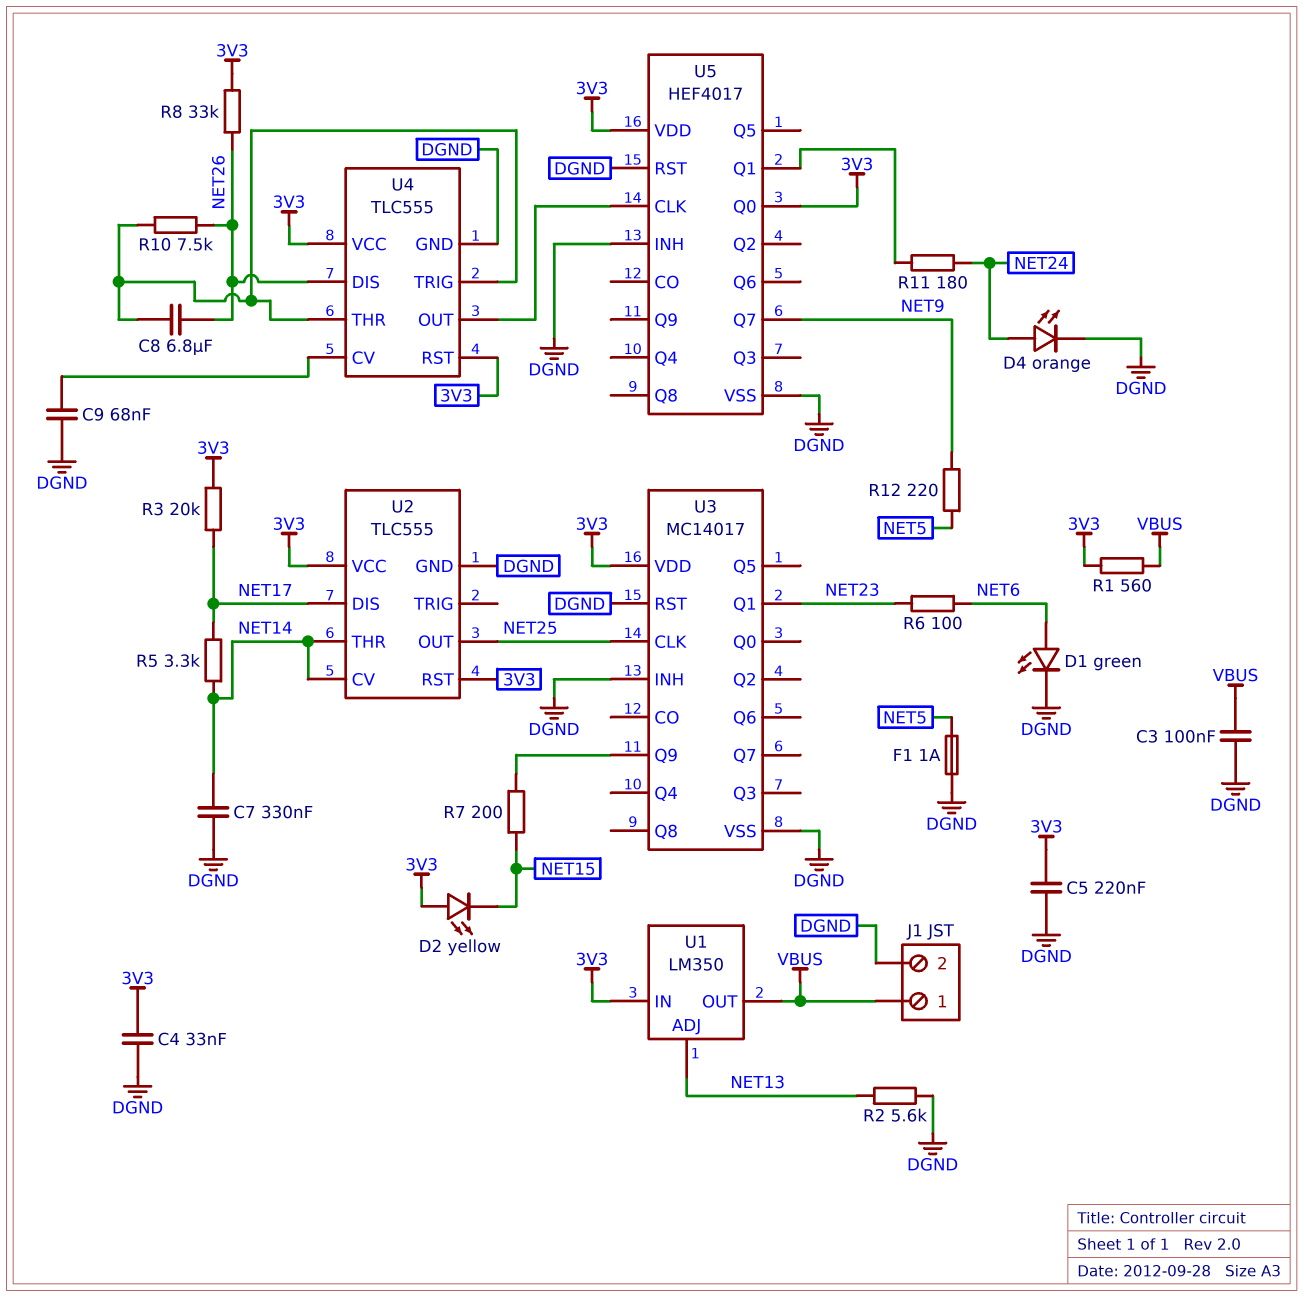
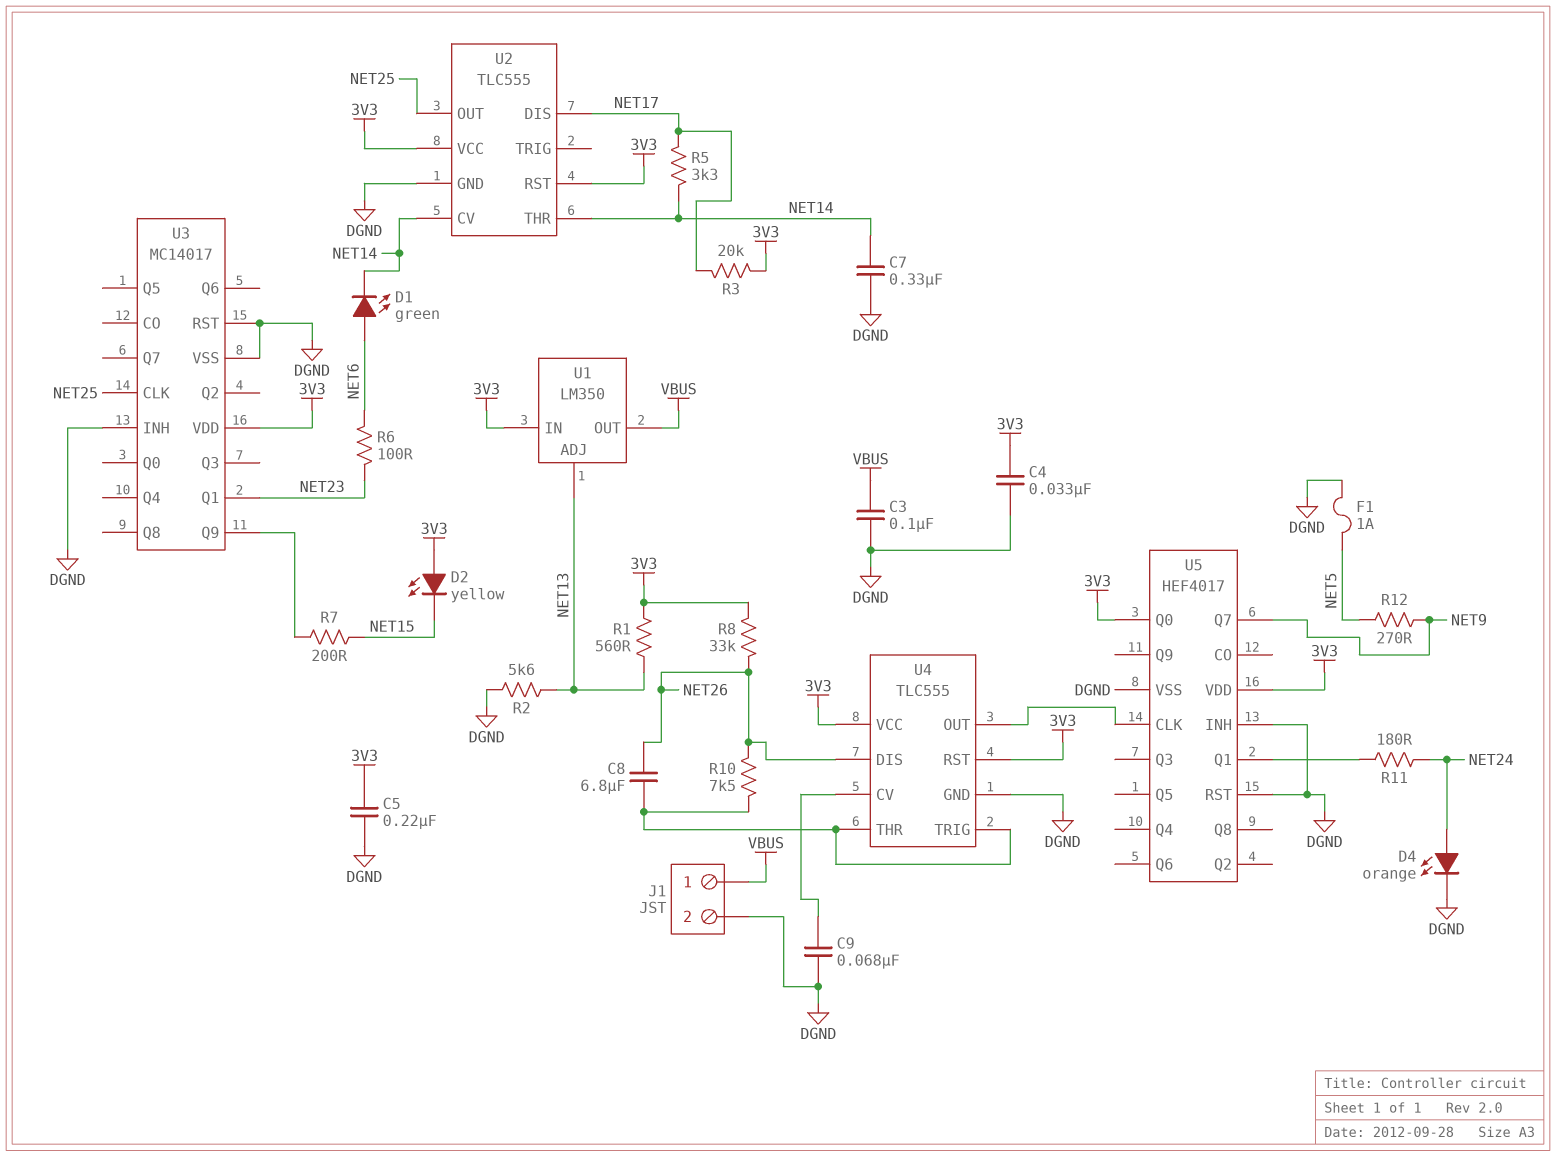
D1: LED green (A NET6, K DGND) -> LED green (A NET6, K NET14)
R1: 560 (3V3, VBUS) -> 560 (3V3, NET13)
R12: 220 (NET5, NET9) -> 270 (NET5, NET9)

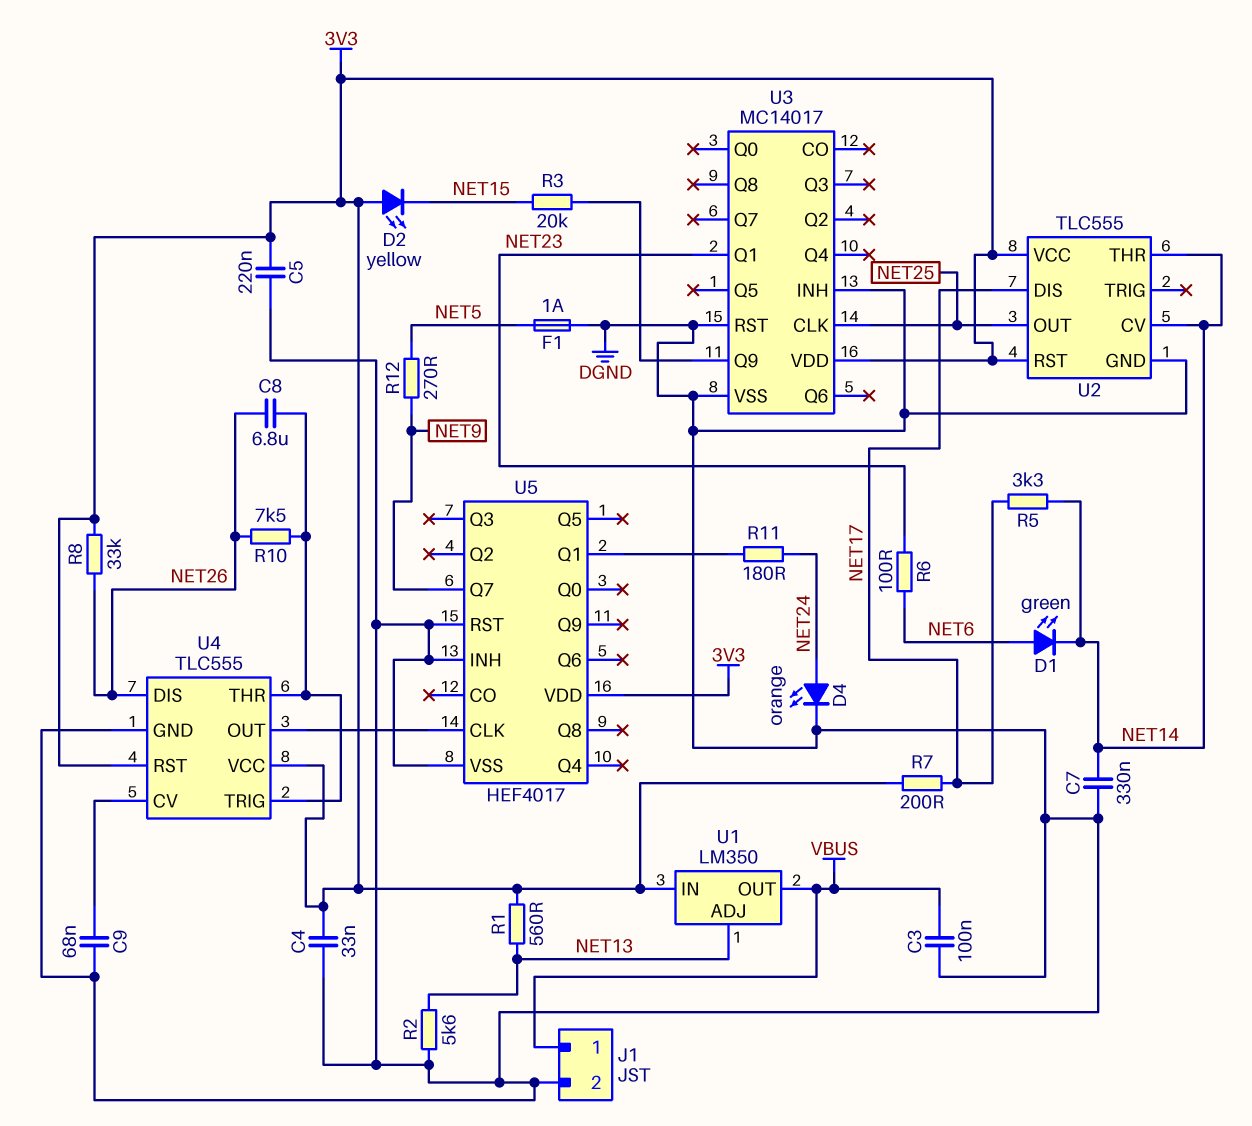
R3: 20k (3V3, NET17) -> 20k (NET15, U3/Q9)
R7: 200 (NET15, U3/Q9) -> 200 (3V3, NET17)
U5 pin Q0: 3V3 -> none

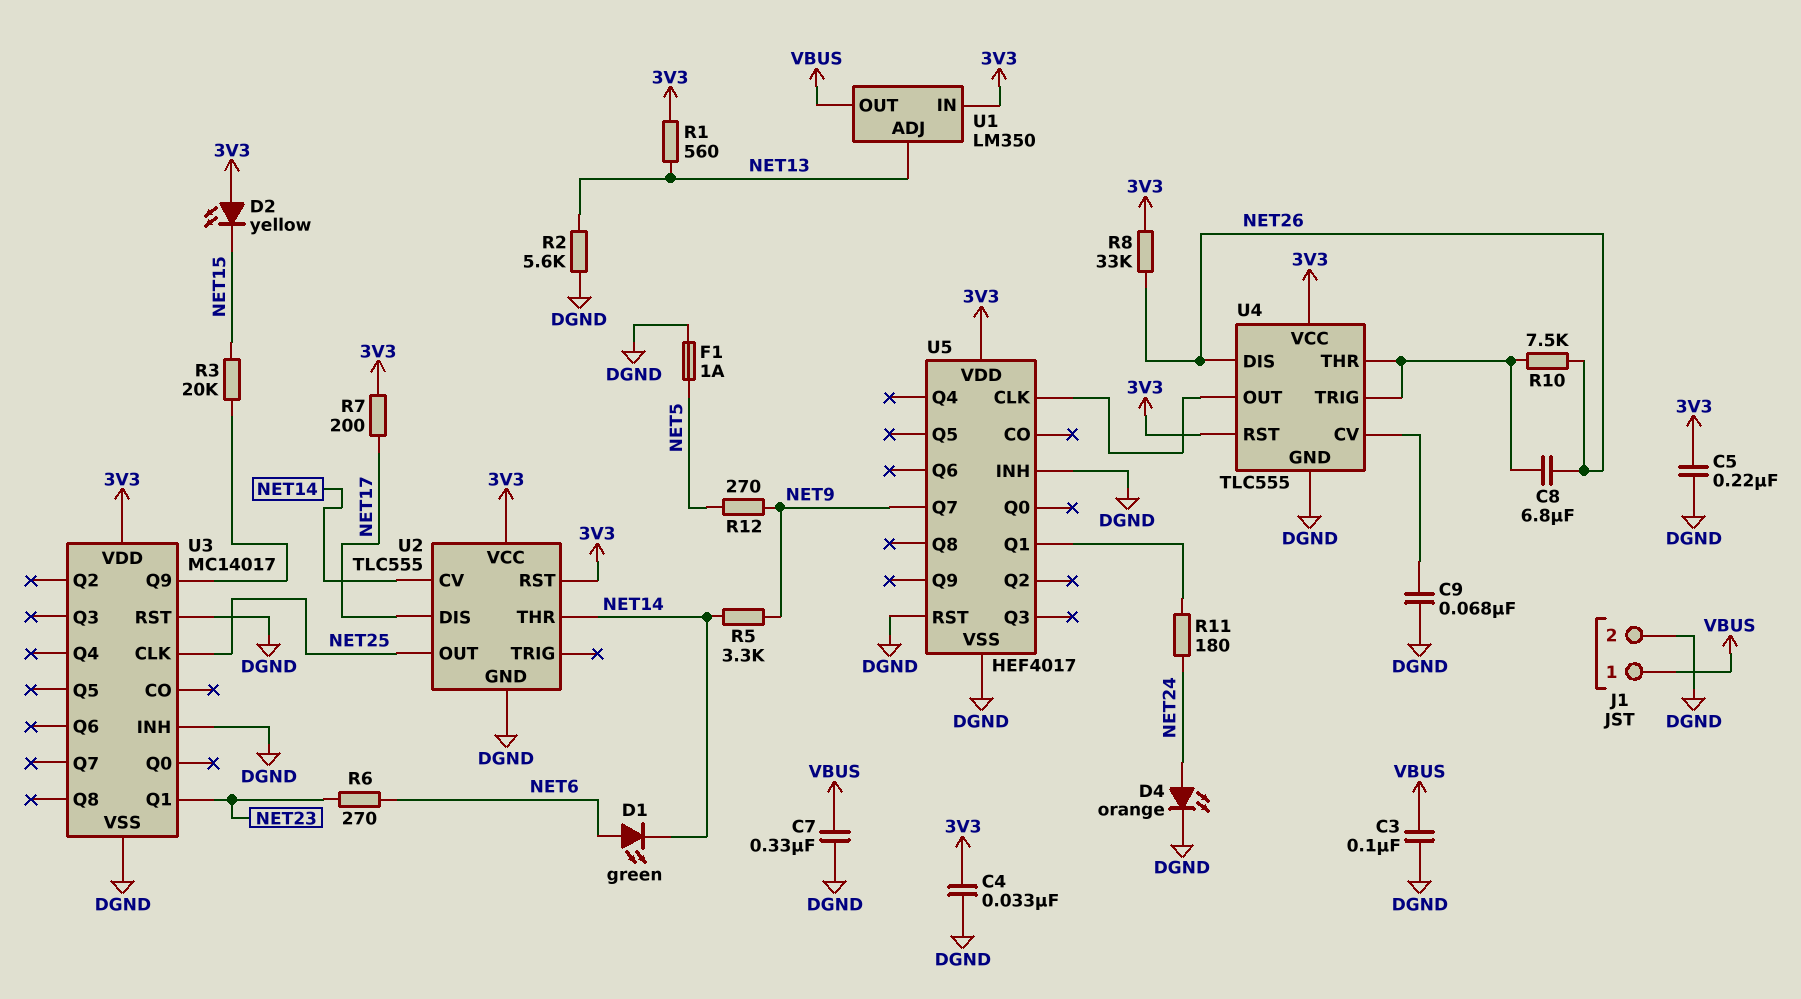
C7: 330nF (DGND, NET14) -> 330nF (DGND, VBUS)
R5: 3.3k (NET14, NET17) -> 3.3k (NET9, NET14)
R6: 100 (NET6, NET23) -> 270 (NET6, NET23)

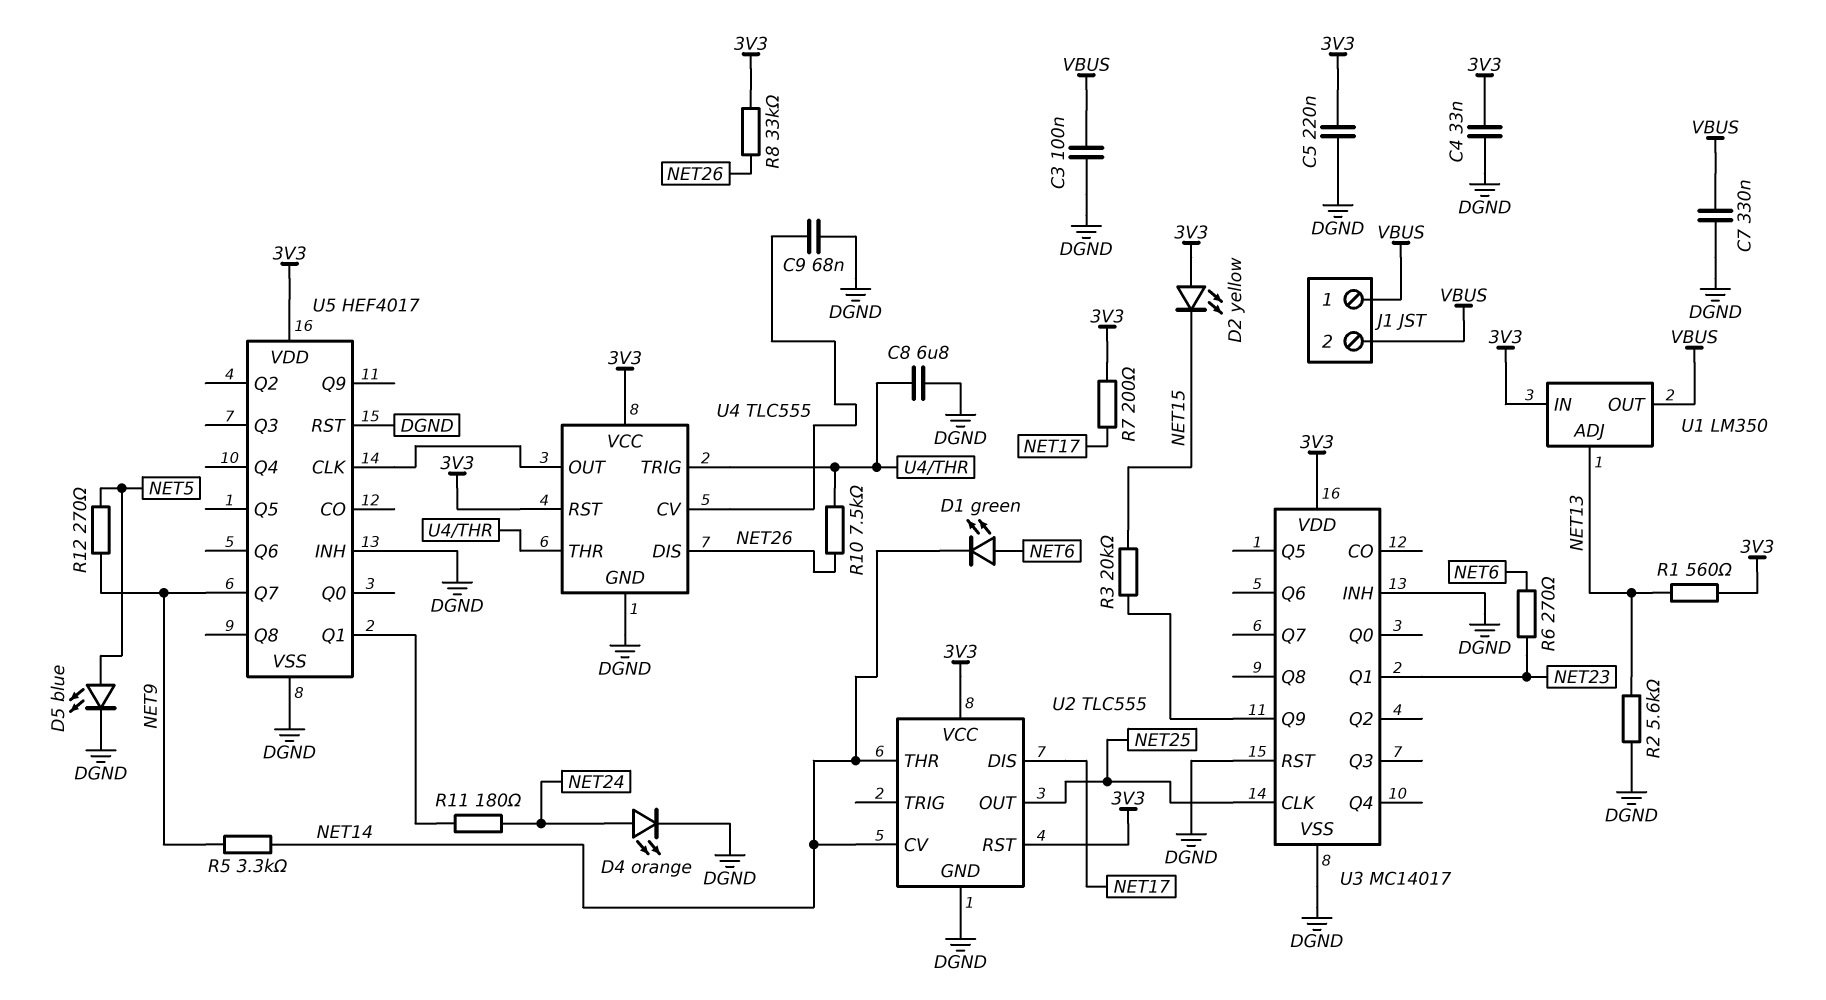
C8: 6.8uF (NET26, U4/THR) -> 6.8uF (DGND, U4/THR)
D5: none -> LED blue (A NET5, K DGND)
F1: 1A (DGND, NET5) -> none
J1 pin 2: DGND -> VBUS

